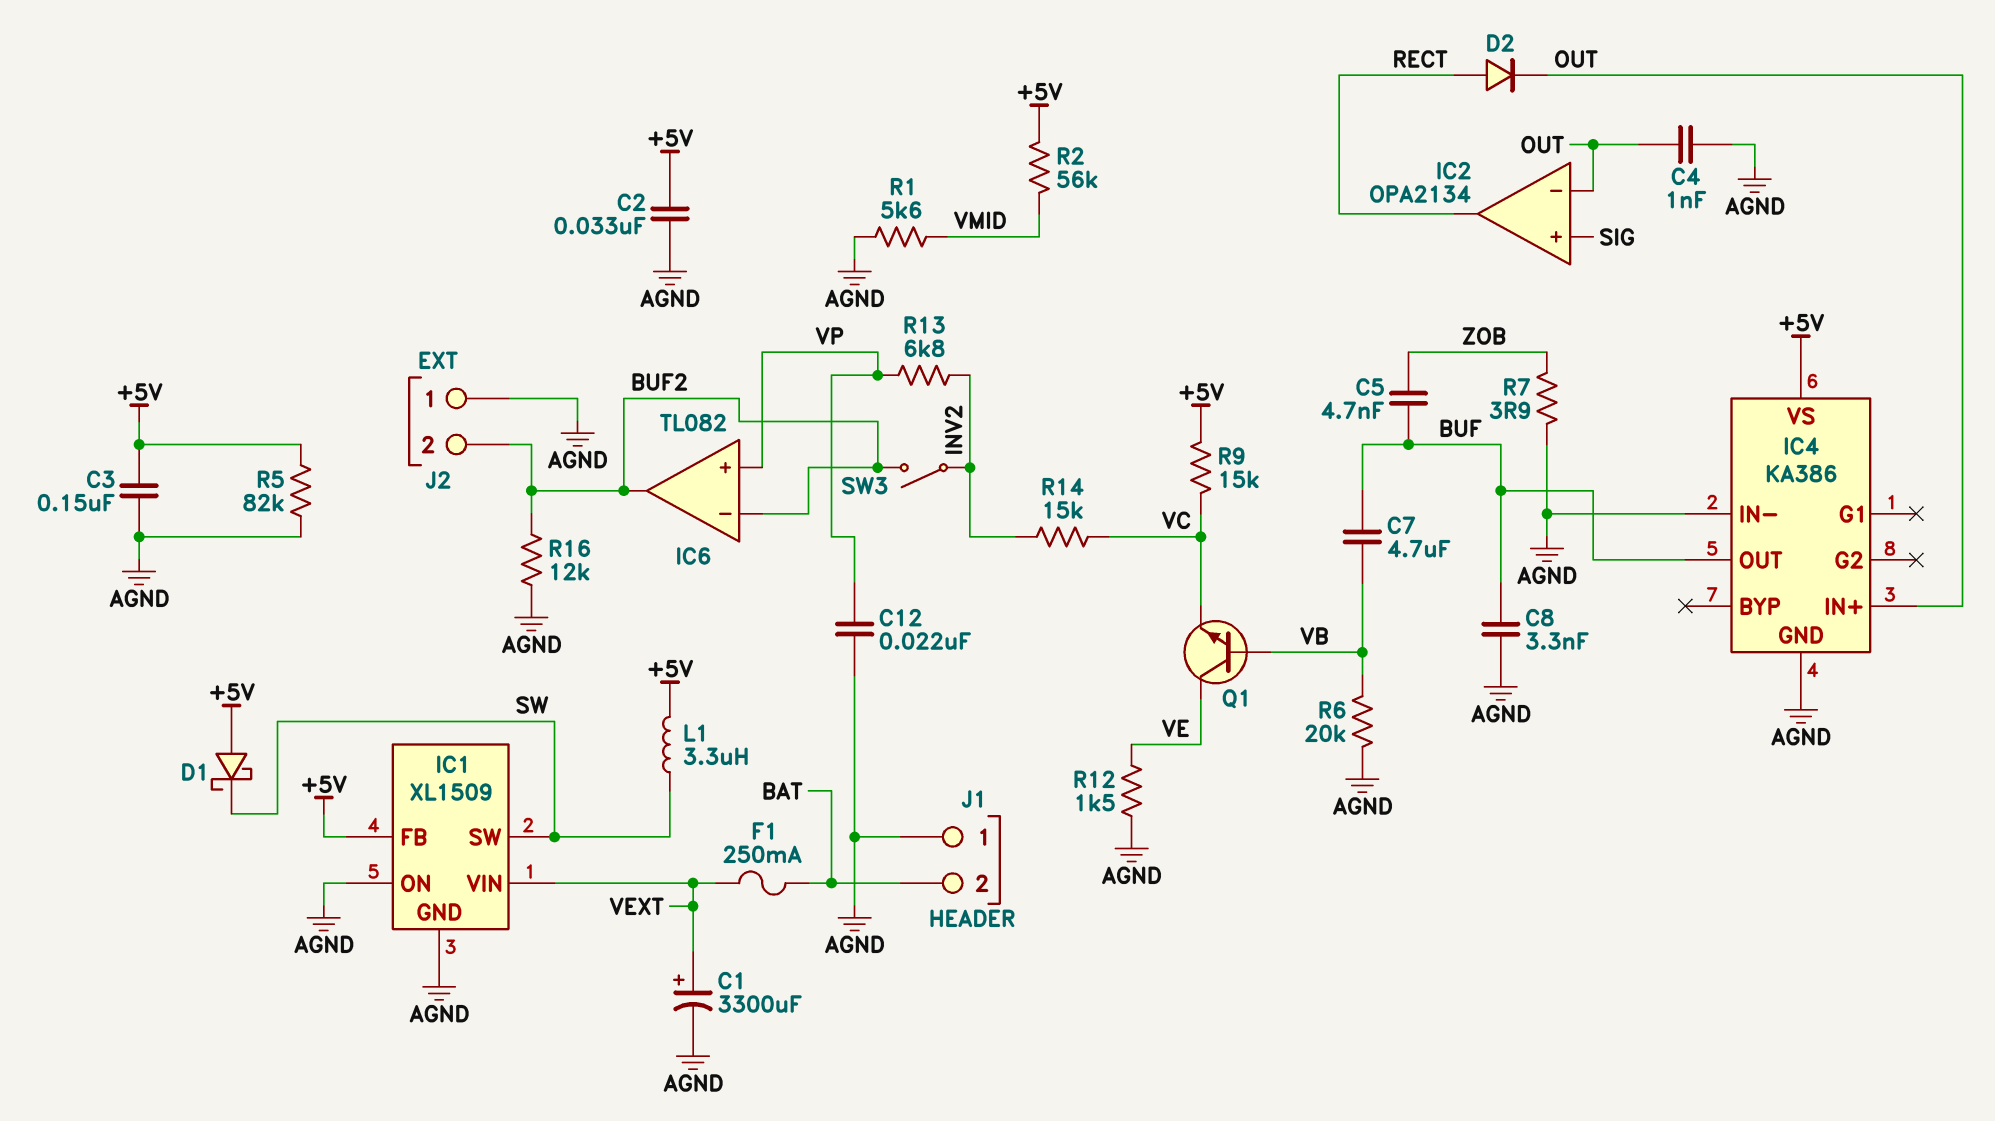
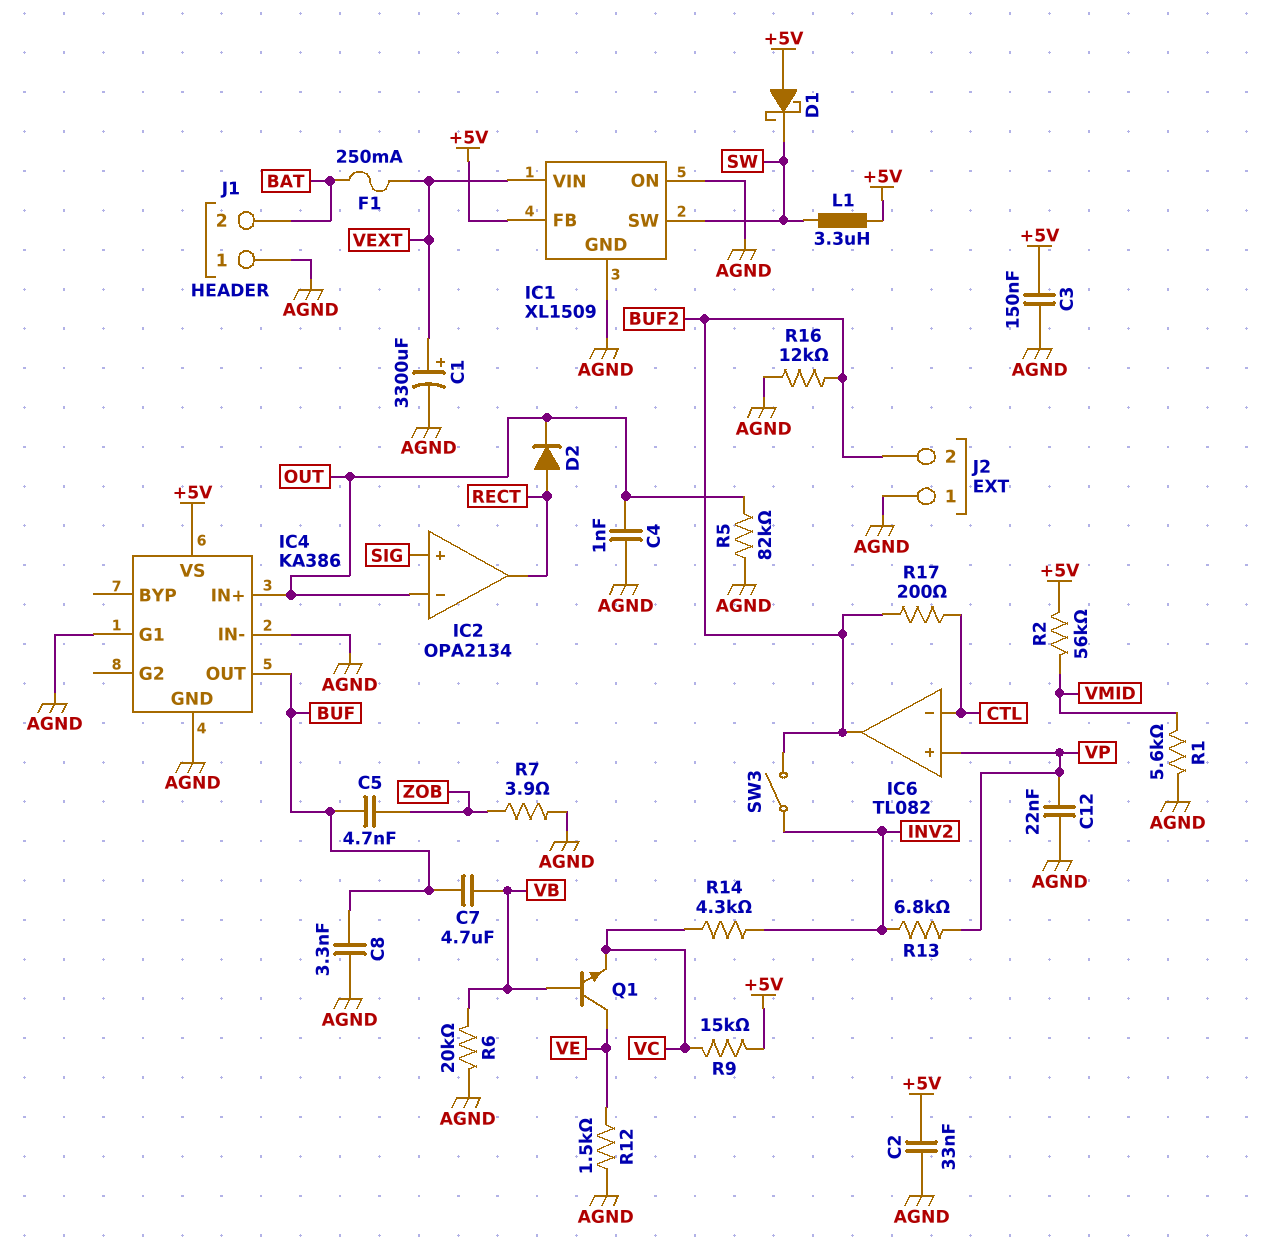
IC4 pin G1: none -> AGND
IC6 pin in-: BUF2 -> CTL
R5: 82k (+5V, AGND) -> 82k (AGND, OUT)
R14: 15k (INV2, VC) -> 4.3k (INV2, VC)
R17: none -> 200 (BUF2, CTL)

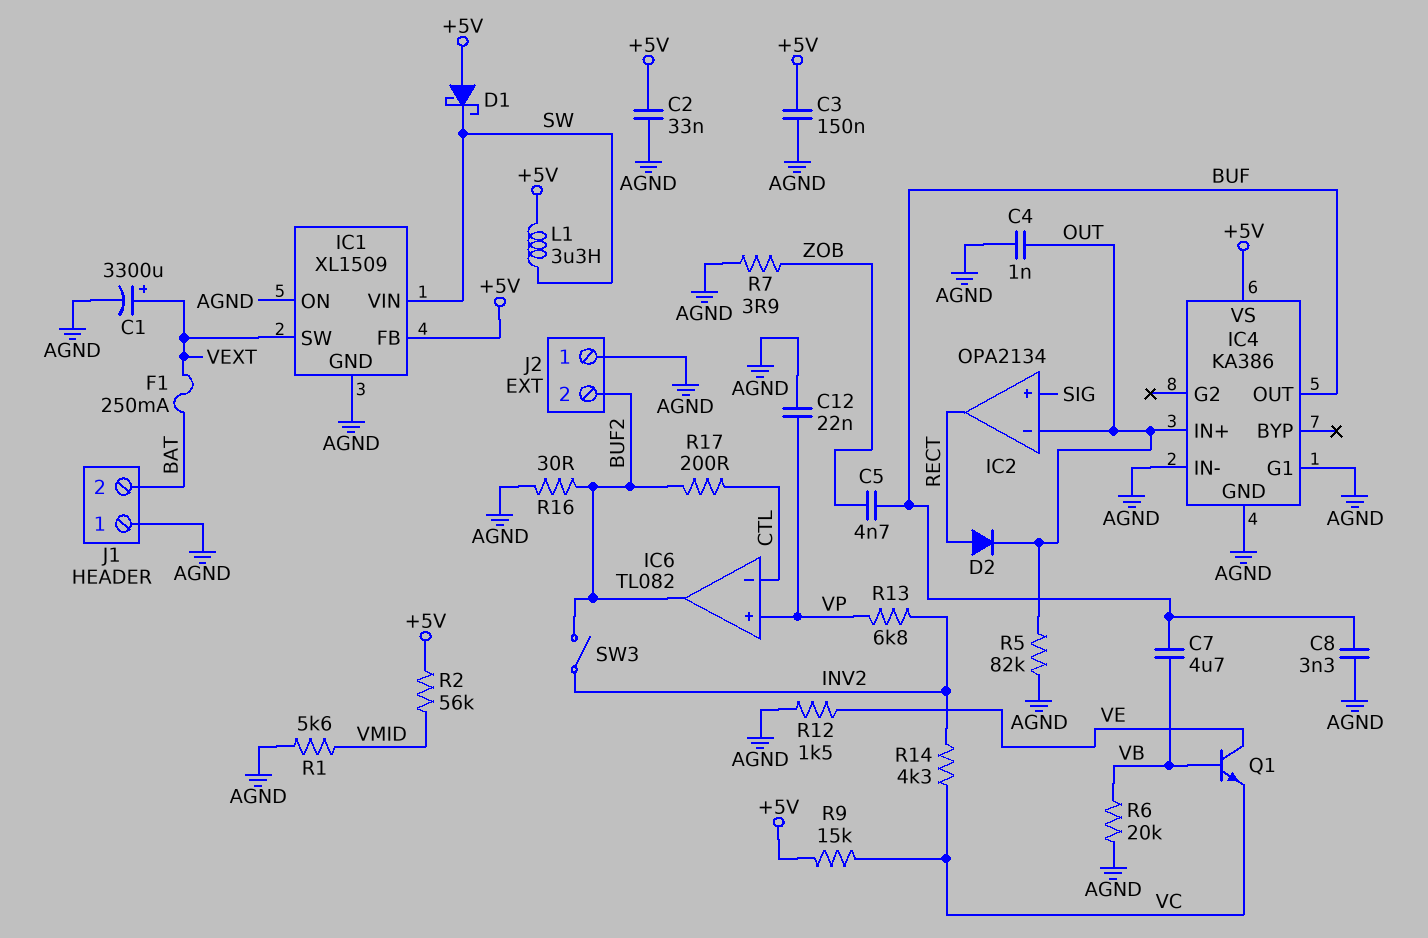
IC1 pin SW: SW -> VEXT
IC1 pin VIN: VEXT -> SW
R16: 12k (AGND, BUF2) -> 30 (AGND, BUF2)

